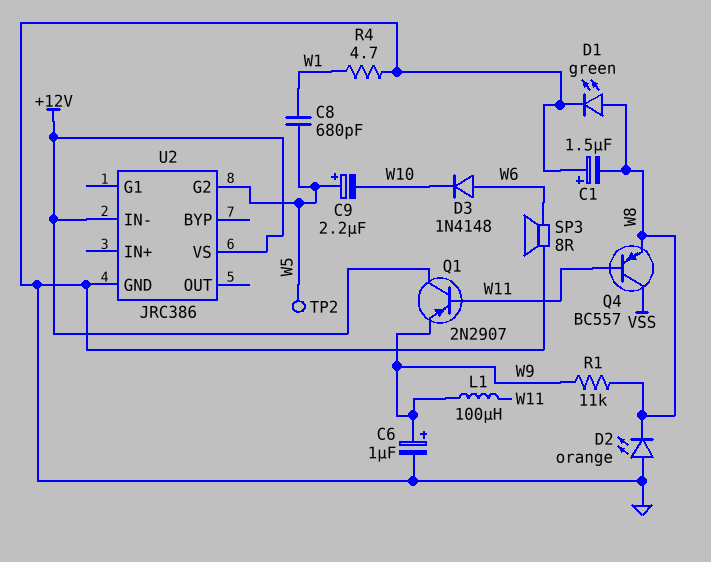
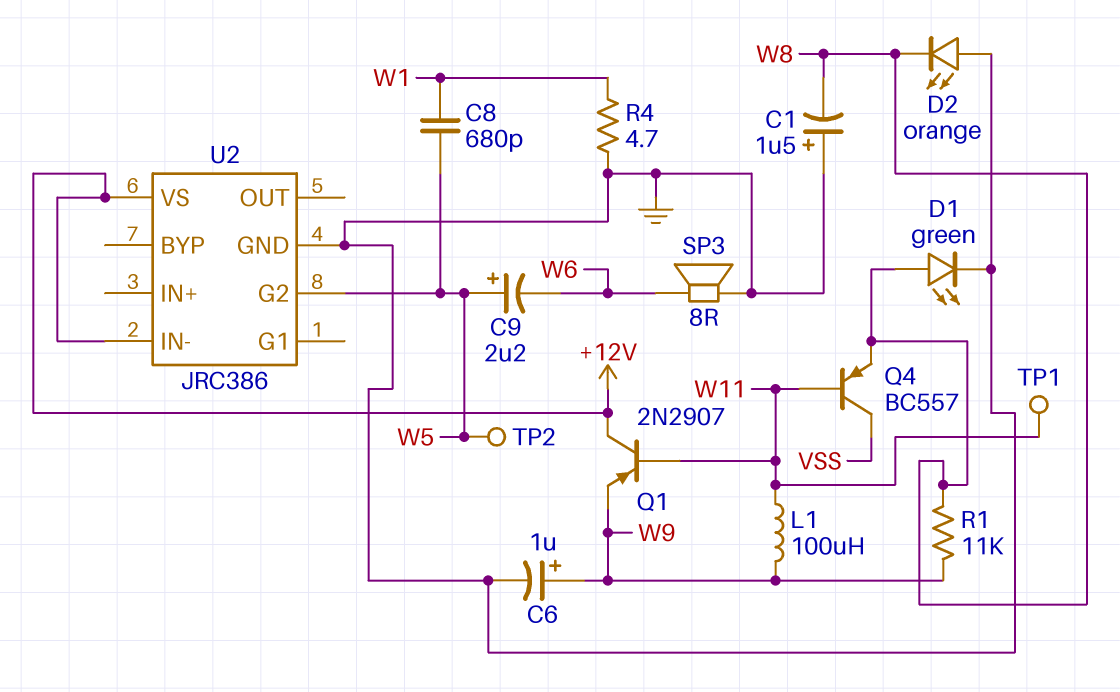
C9: 2.2uF (plus W5, minus W10) -> 2.2uF (plus W5, minus W6)
D3: diode 1N4148 (A W6, K W10) -> none
TP1: none -> test point (W11)

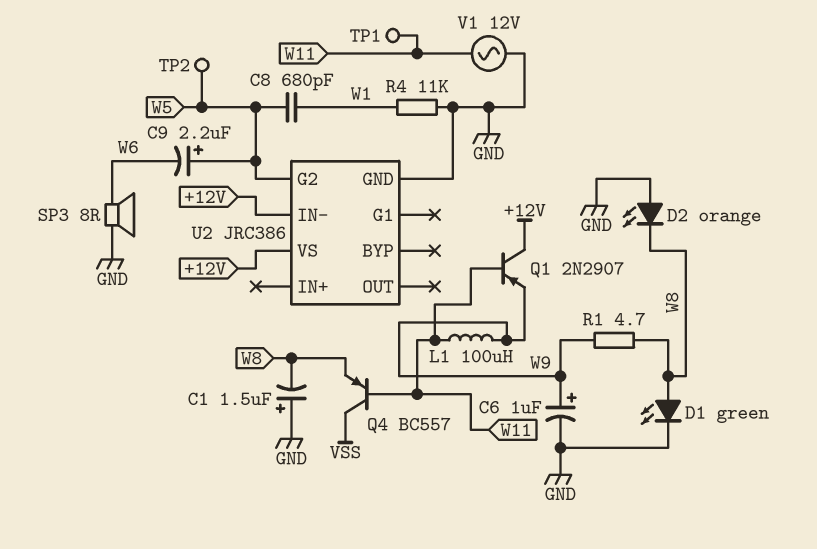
R1: 11k (W8, W9) -> 4.7 (W8, W9)
R4: 4.7 (GND, W1) -> 11k (GND, W1)
V1: none -> AC 12V (GND, W11)

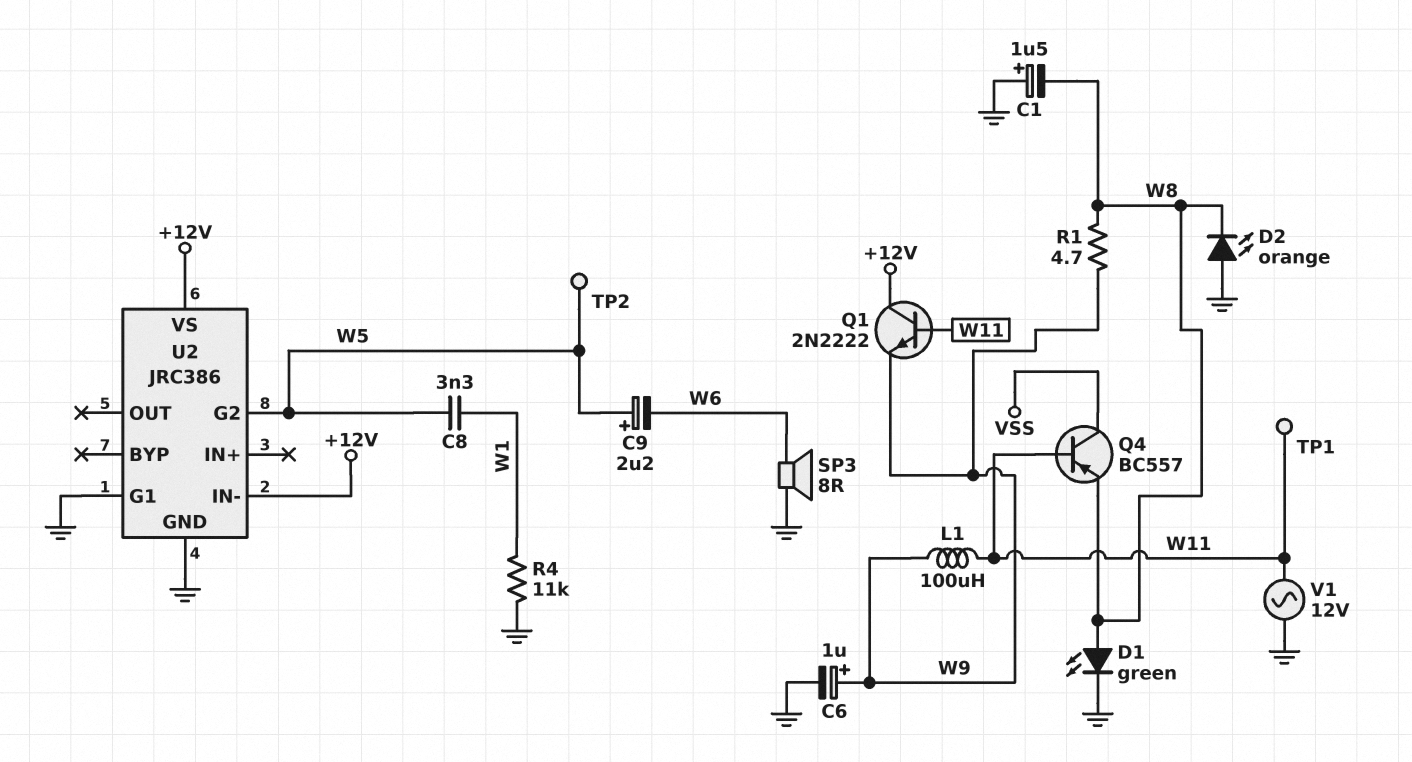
C8: 680pF (W1, W5) -> 3.3nF (W1, W5)
Q1: PNP 2N2907 (B W11, C +12V, E W9) -> NPN 2N2222 (B W11, C +12V, E W9)
U2 pin G1: none -> GND

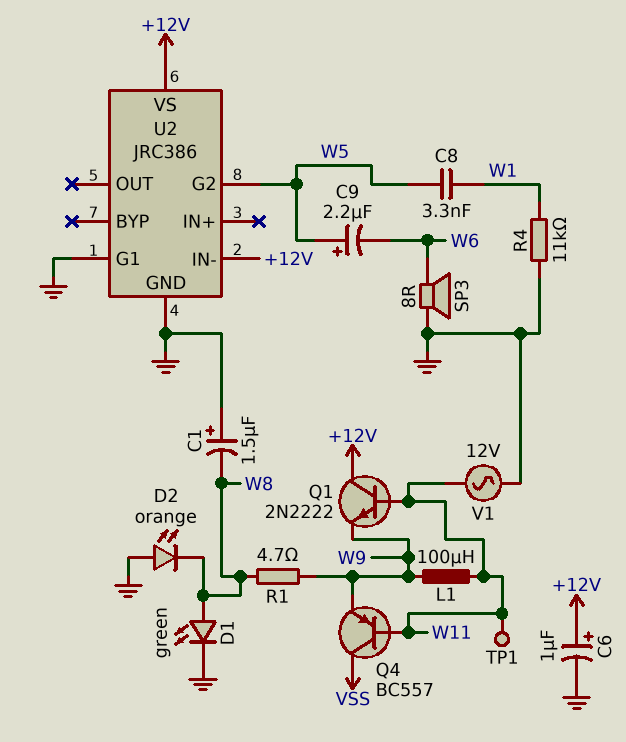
C6: 1uF (plus W9, minus GND) -> 1uF (plus +12V, minus GND)
Q4: PNP BC557 (B W11, C VSS, E W8) -> PNP BC557 (B W11, C VSS, E W9)
TP2: test point (W5) -> none

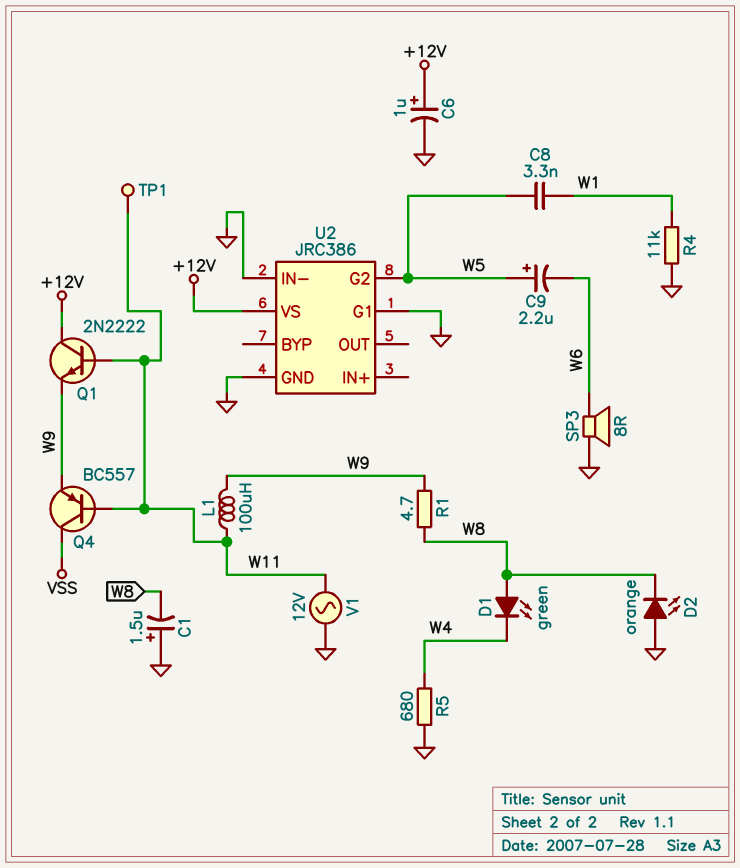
D1: LED green (A W8, K GND) -> LED green (A W8, K W4)
R5: none -> 680 (GND, W4)
U2 pin IN-: +12V -> GND

